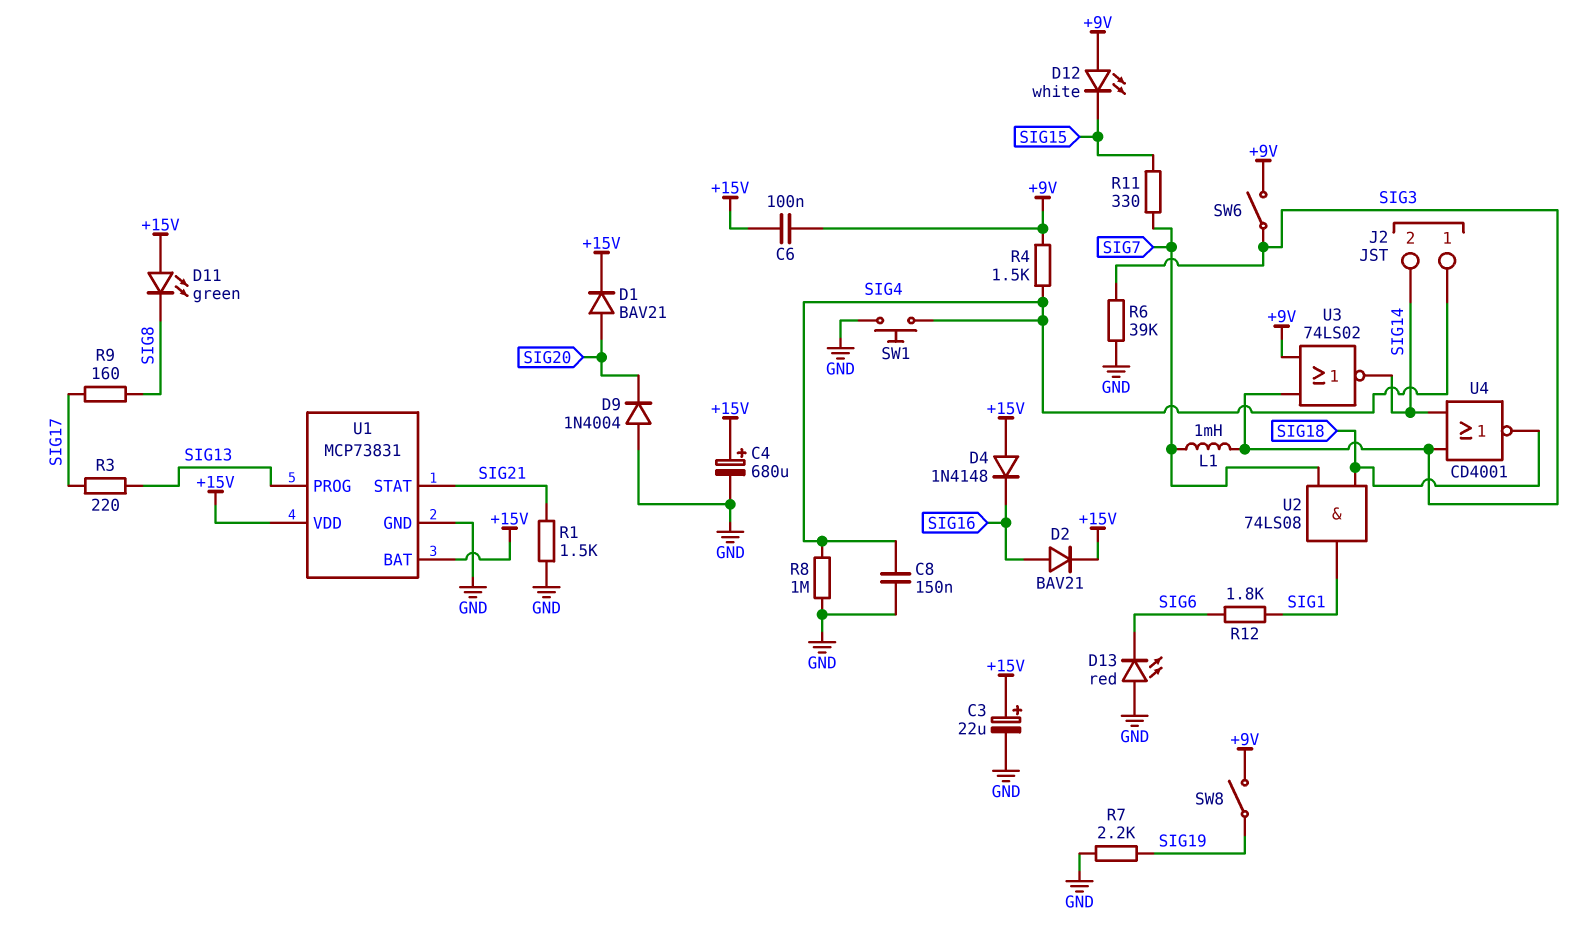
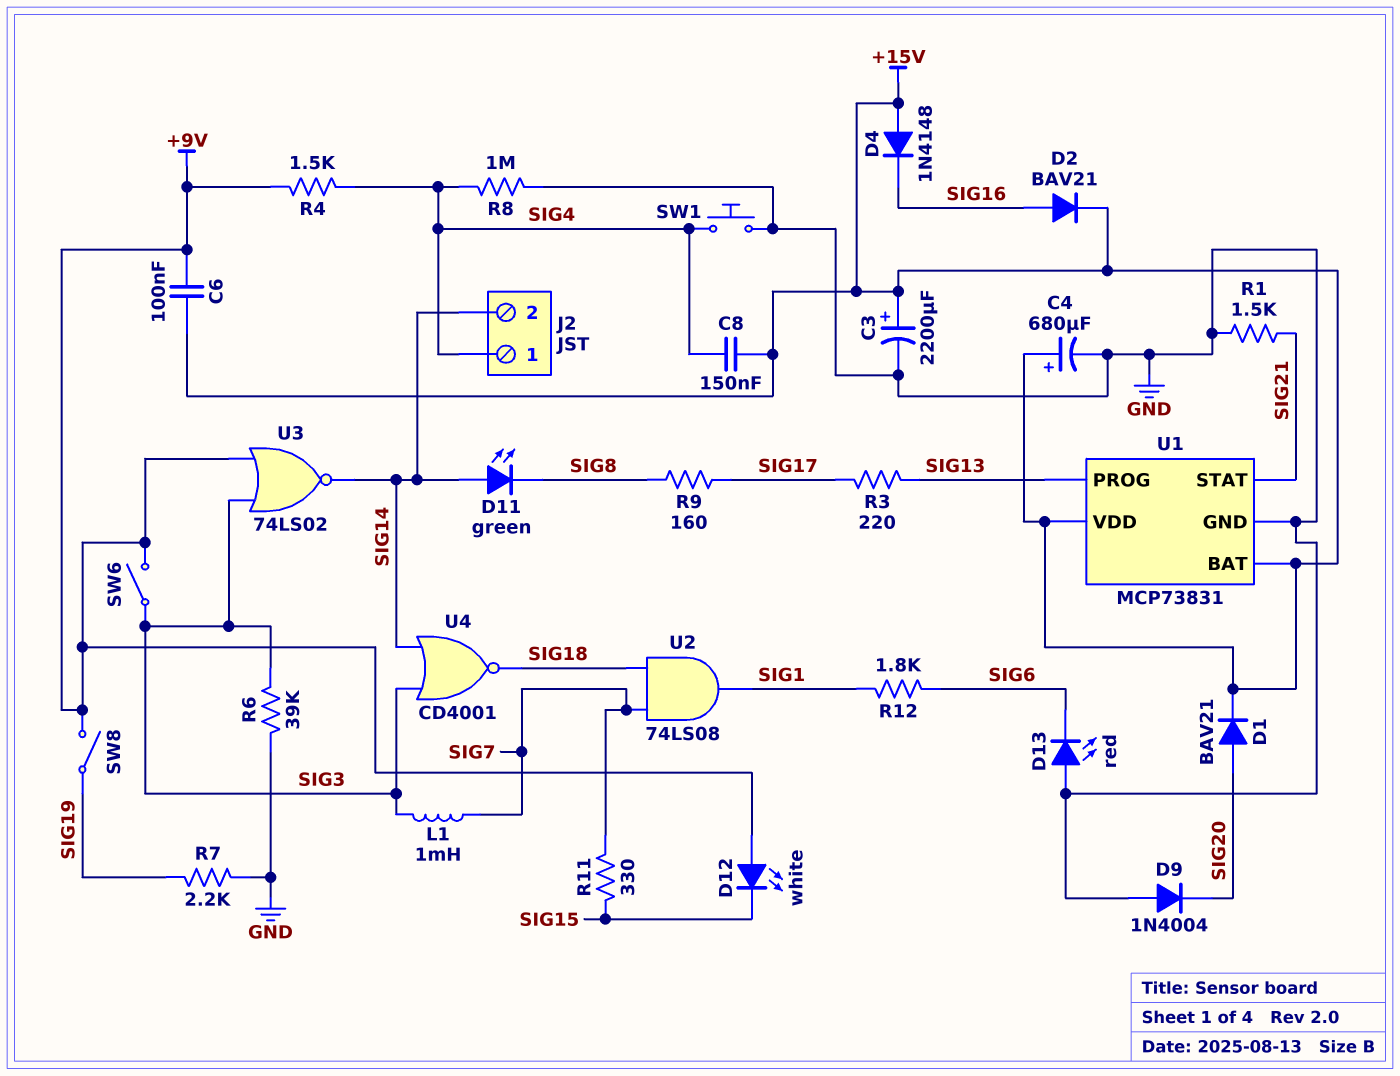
C3: 22uF (plus +15V, minus GND) -> 2200uF (plus +15V, minus GND)
C8: 150nF (GND, SIG4) -> 150nF (+15V, SIG4)
D11: LED green (A +15V, K SIG8) -> LED green (A SIG14, K SIG8)

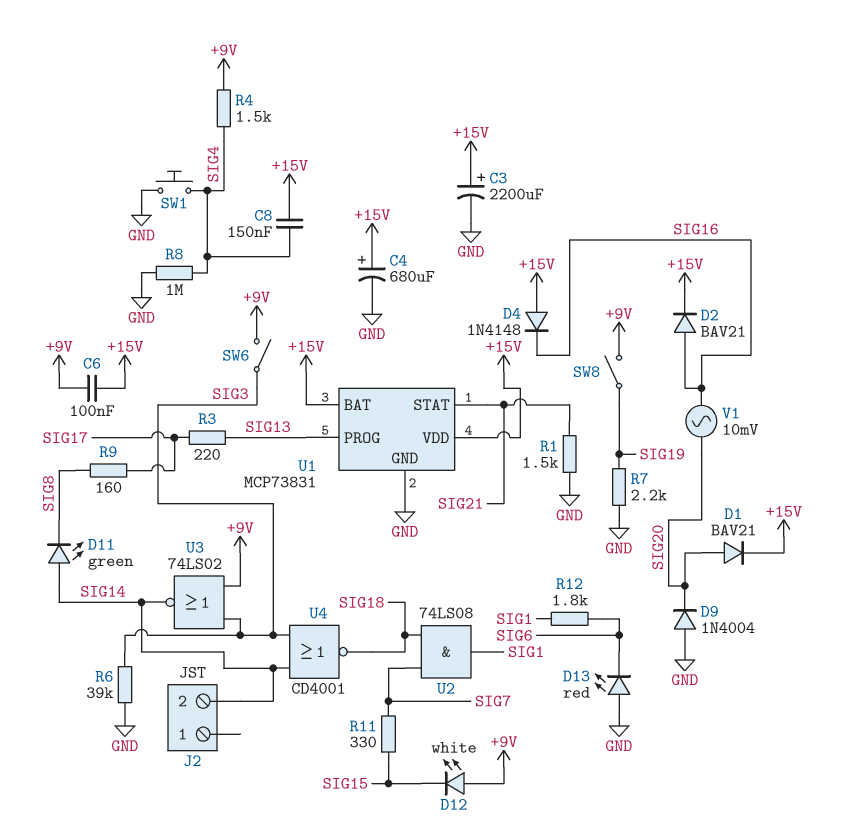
J2 pin 1: SIG4 -> none
L1: 1mH (SIG3, SIG7) -> none
V1: none -> AC 10mV (SIG16, SIG20)

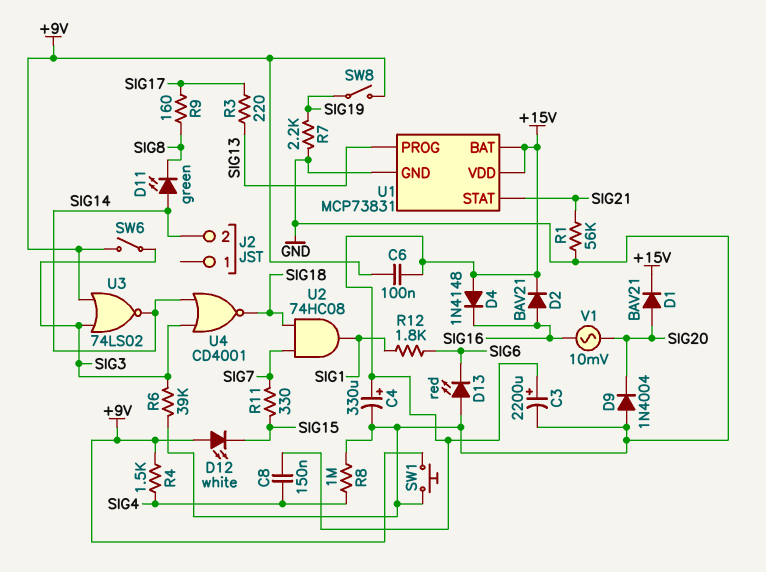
C4: 680uF (plus +15V, minus GND) -> 330uF (plus +15V, minus GND)
R1: 1.5k (GND, SIG21) -> 56k (GND, SIG21)
SW1: button (GND, SIG4) -> button (+9V, GND)
U2: AND 74LS08 (in SIG7, in SIG18, out SIG1) -> AND 74HC08 (in SIG7, in SIG18, out SIG1)

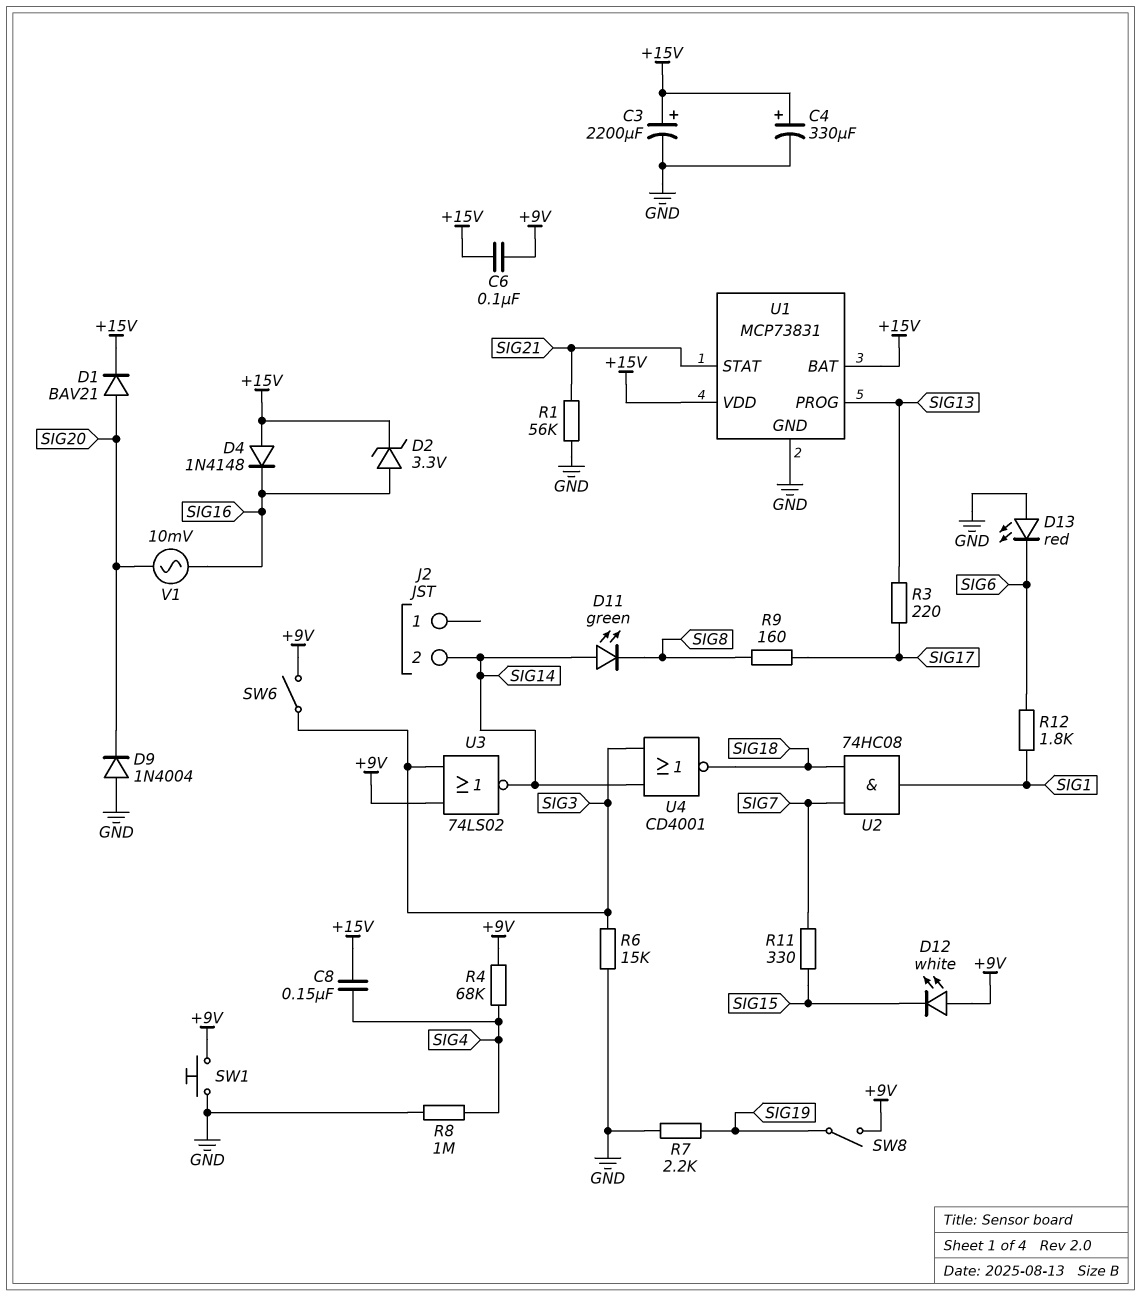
D2: diode BAV21 (A SIG16, K +15V) -> zener 3.3V (A SIG16, K +15V)
R4: 1.5k (+9V, SIG4) -> 68k (+9V, SIG4)
R6: 39k (GND, SIG3) -> 15k (GND, SIG3)

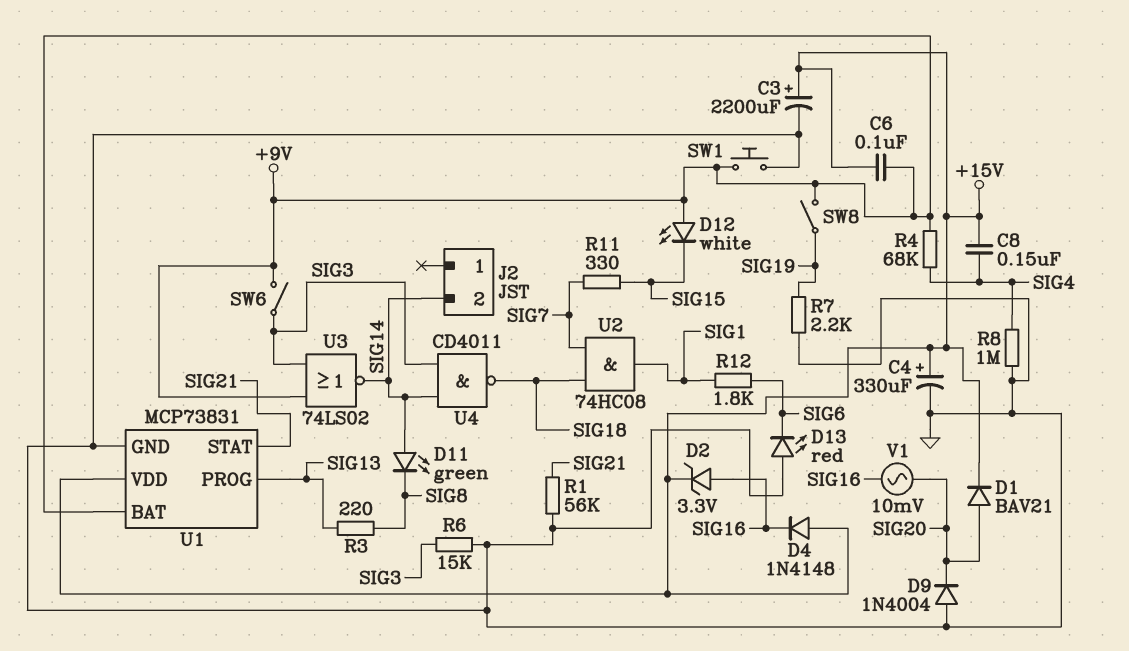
R3: 220 (SIG13, SIG17) -> 220 (SIG8, SIG13)
R9: 160 (SIG8, SIG17) -> none
U1 pin BAT: +15V -> +9V
U4: NOR CD4001 (in SIG3, in SIG14, out SIG18) -> NAND CD4011 (in SIG3, in SIG14, out SIG18)

